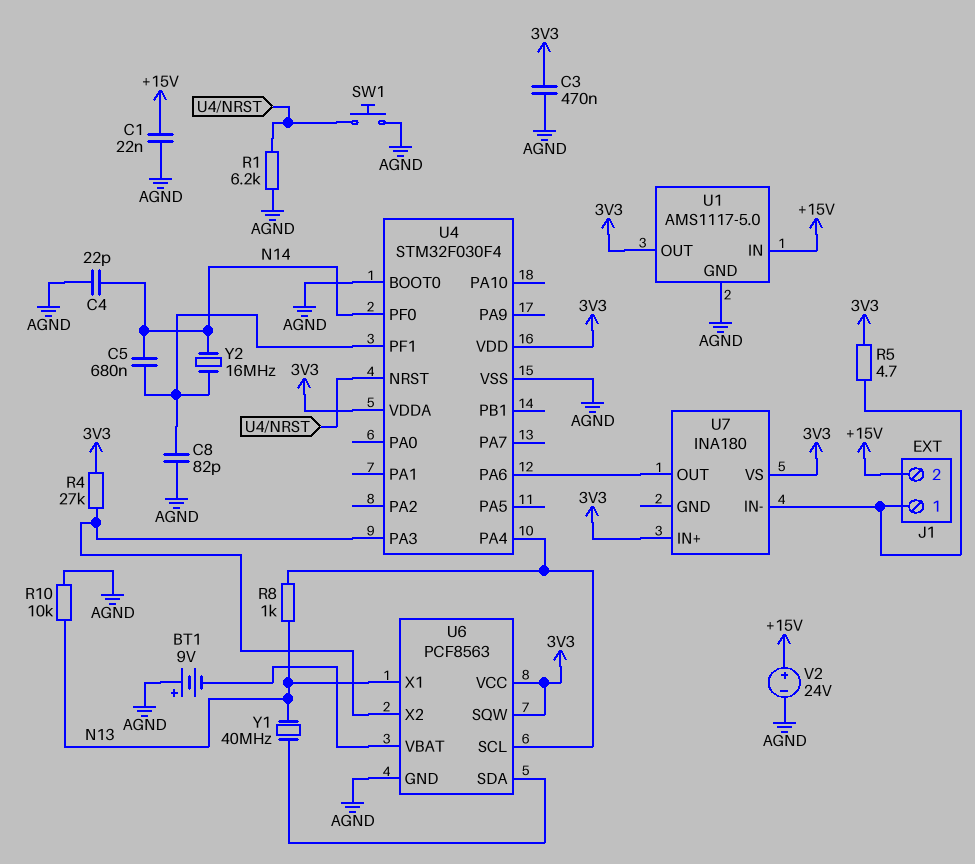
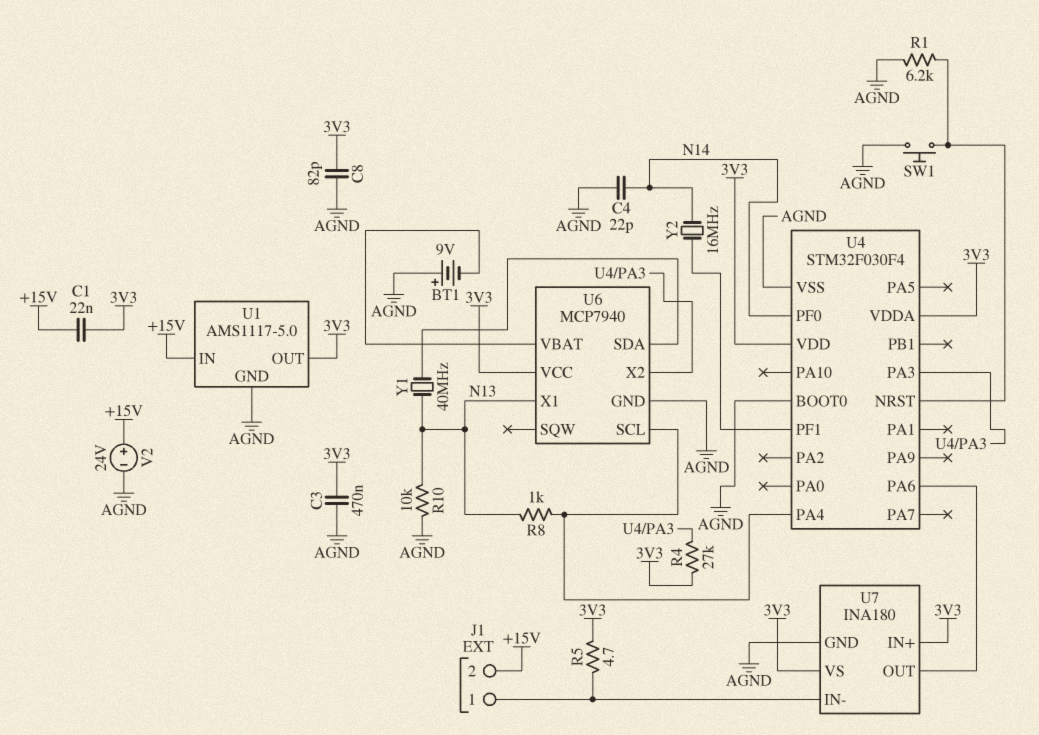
C1: 22nF (+15V, AGND) -> 22nF (+15V, 3V3)
C5: 680nF (N14, U4/PF1) -> none
C8: 82pF (AGND, U4/PF1) -> 82pF (3V3, AGND)
U6: PCF8563 -> MCP7940
U6 pin SQW: 3V3 -> none
U7 pin GND: none -> AGND

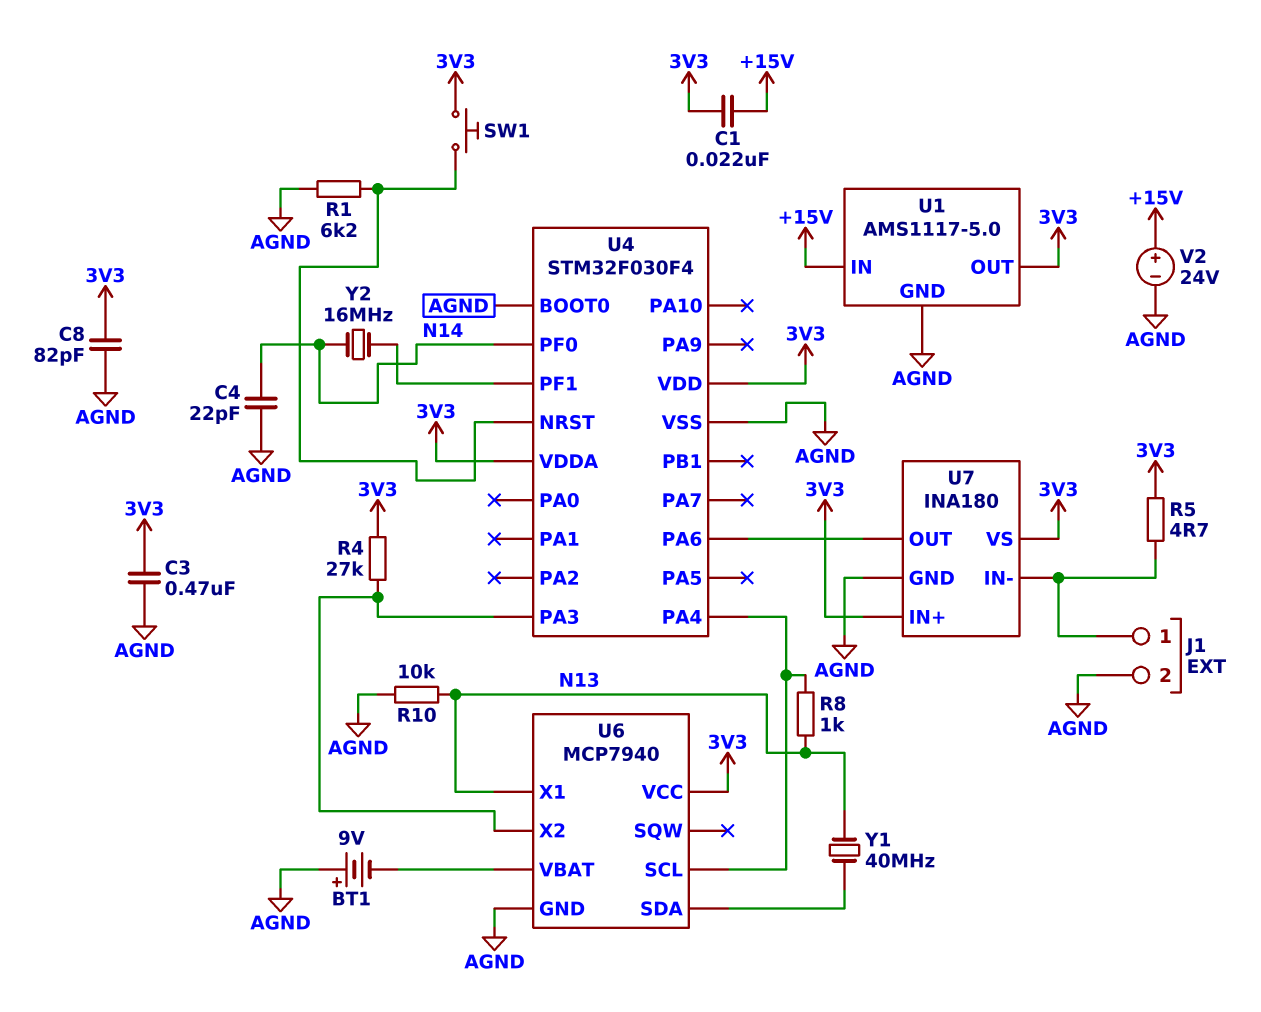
J1 pin 2: +15V -> AGND
SW1: button (AGND, U4/NRST) -> button (3V3, U4/NRST)

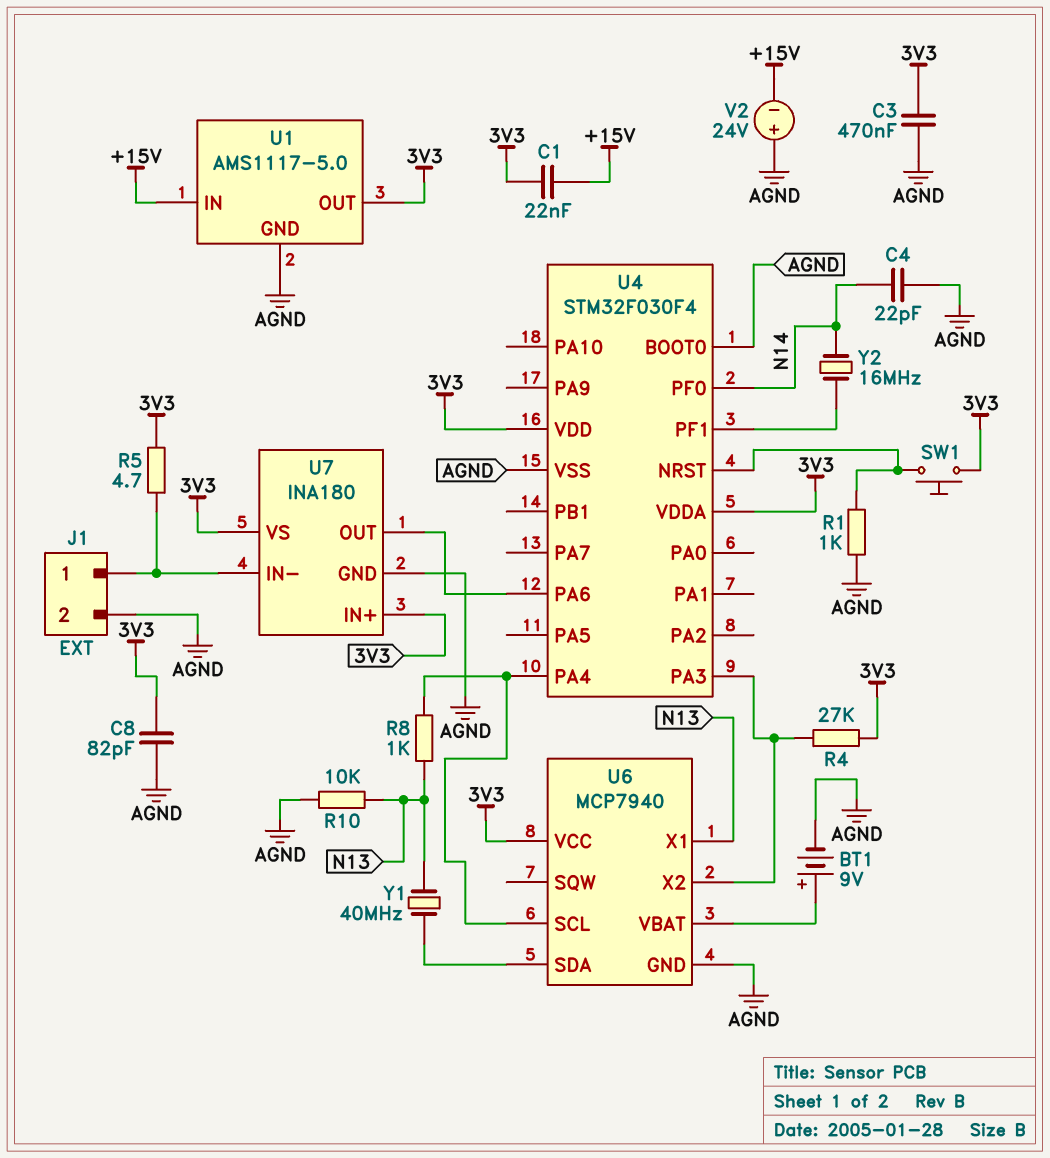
BT1: 9V (plus AGND, minus U6/VBAT) -> 9V (plus U6/VBAT, minus AGND)
R1: 6.2k (AGND, U4/NRST) -> 1k (AGND, U4/NRST)
V2: 24V (plus +15V, minus AGND) -> 24V (plus AGND, minus +15V)

